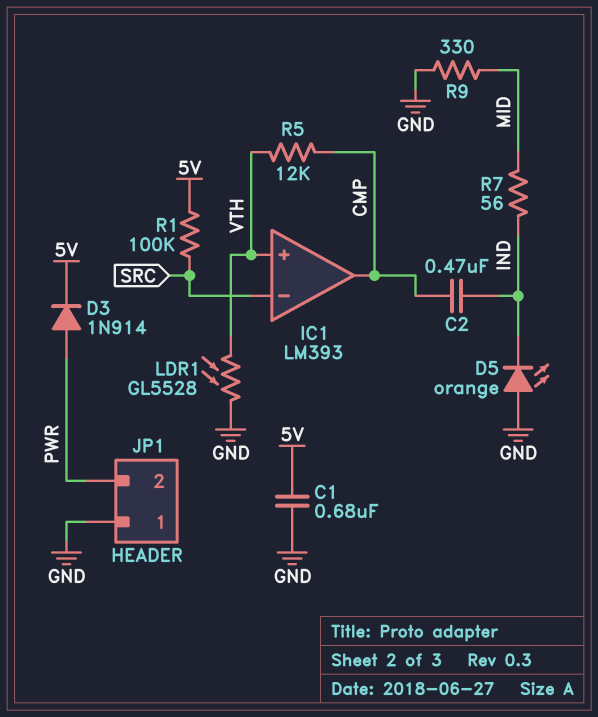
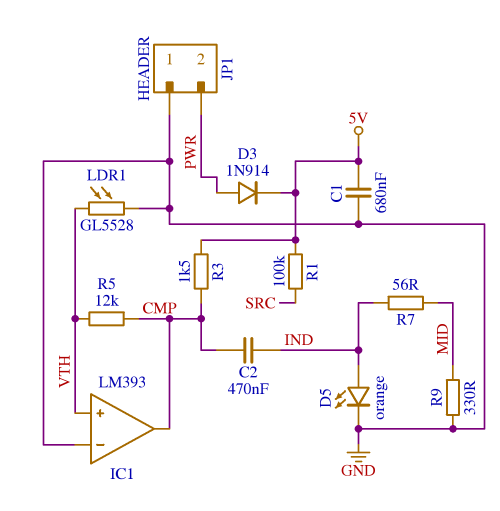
D5: LED orange (A GND, K IND) -> LED orange (A IND, K GND)
IC1 pin in-: SRC -> GND
R3: none -> 1.5k (5V, CMP)

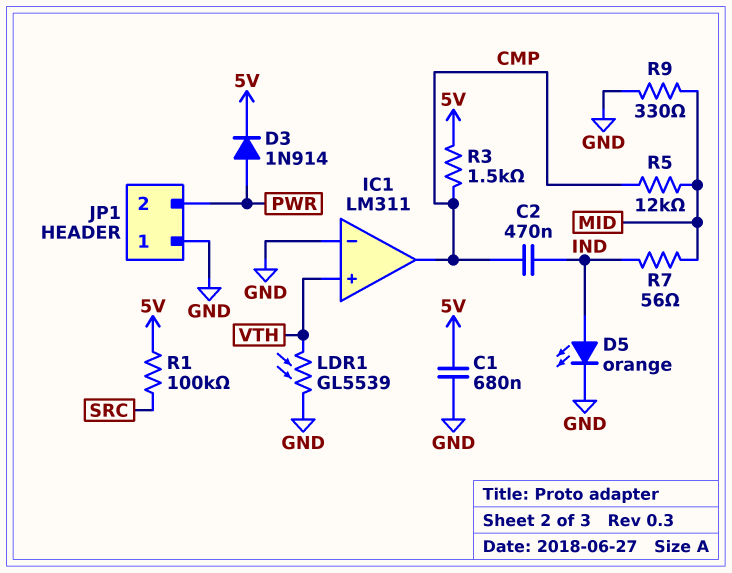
IC1: LM393 -> LM311
LDR1: GL5528 (GND, VTH) -> GL5539 (GND, VTH)
R5: 12k (CMP, VTH) -> 12k (CMP, MID)

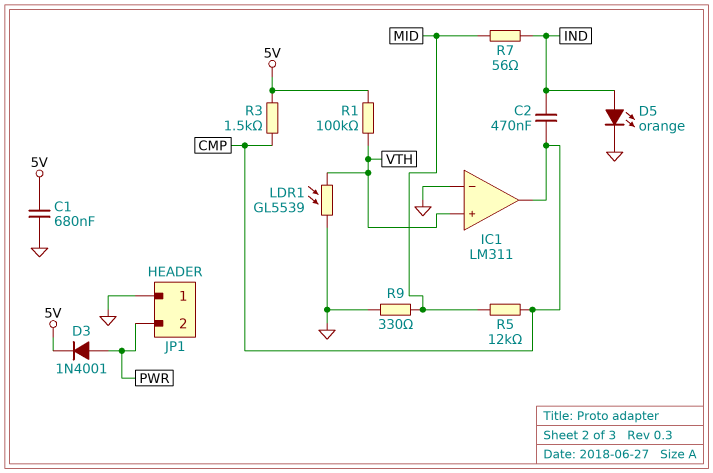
D3: diode 1N914 (A PWR, K 5V) -> diode 1N4001 (A PWR, K 5V)
R1: 100k (5V, SRC) -> 100k (5V, VTH)

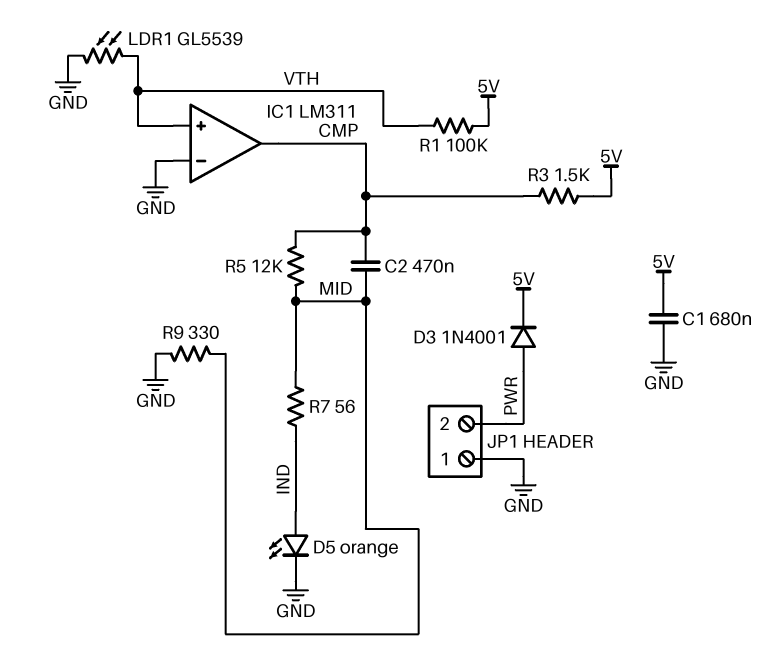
C2: 470nF (CMP, IND) -> 470nF (CMP, MID)

